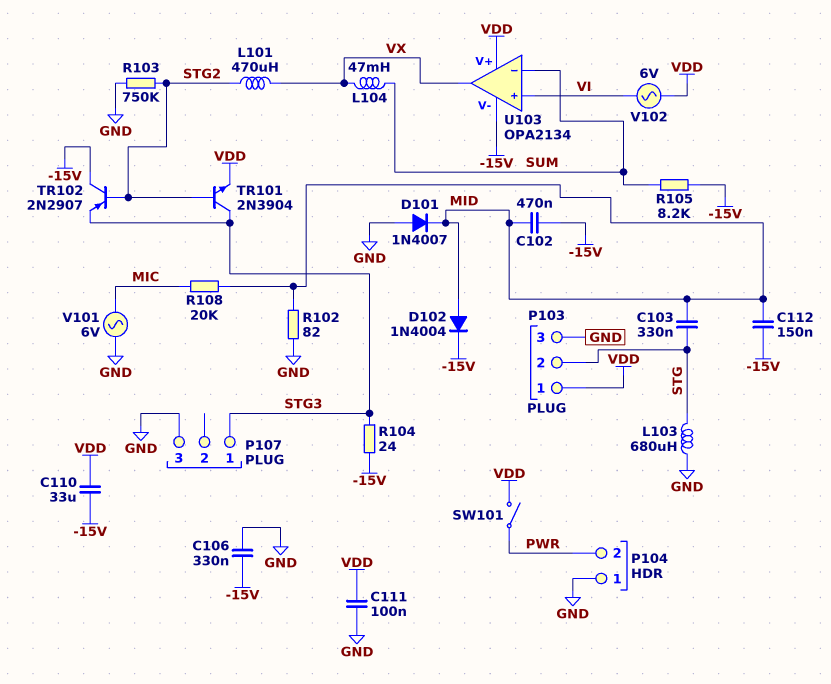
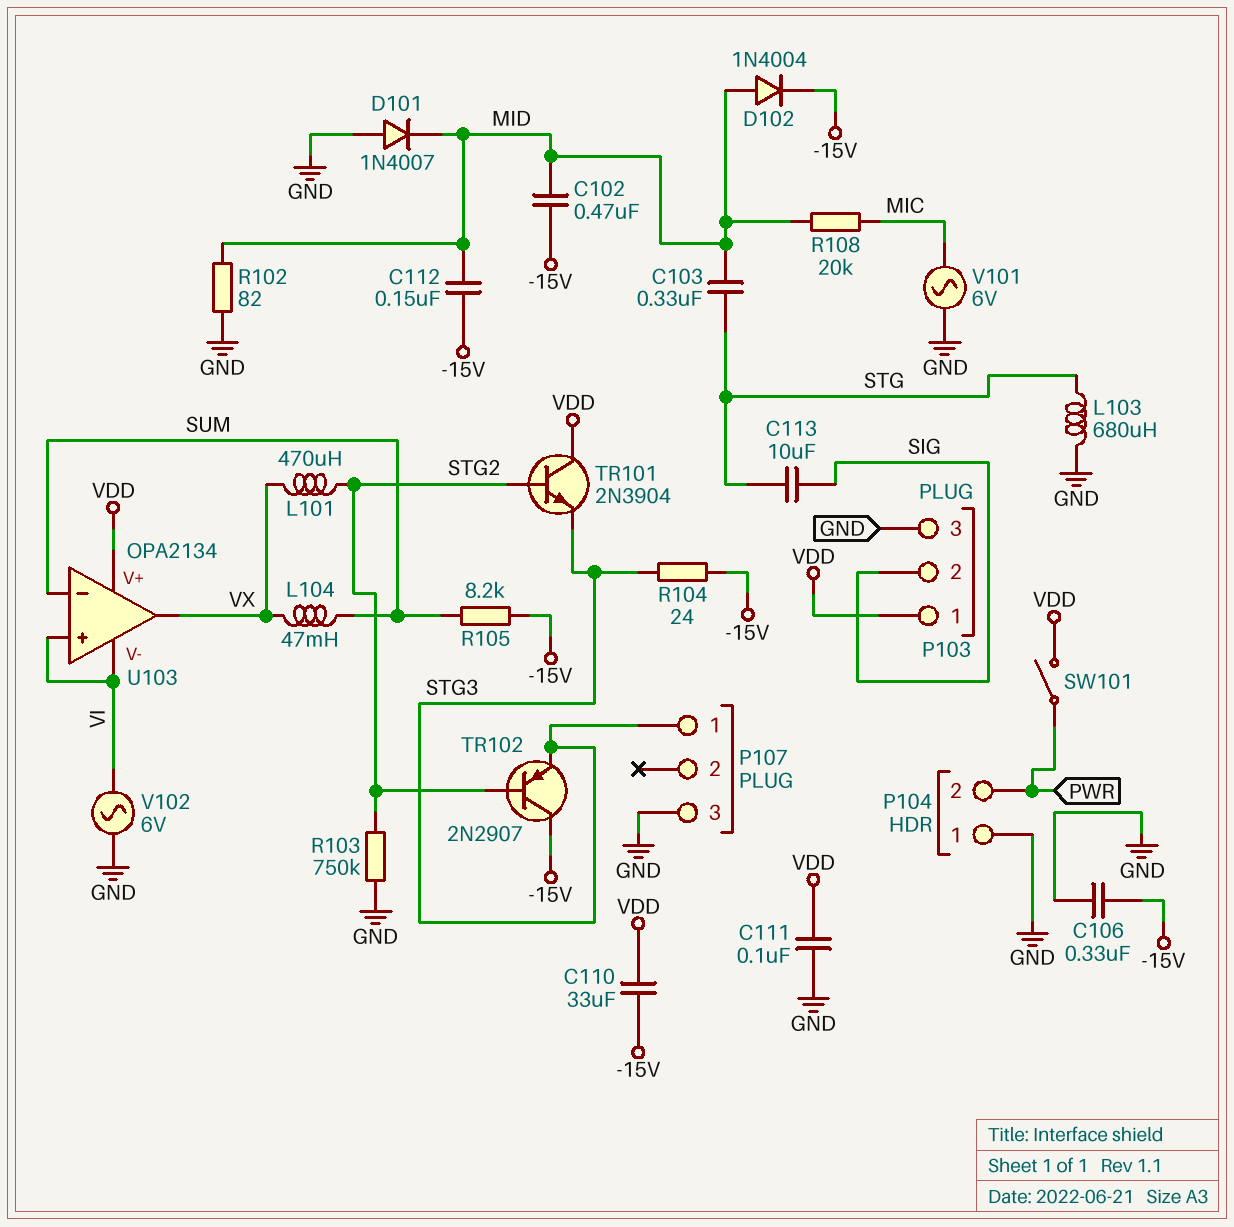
C113: none -> 10uF (SIG, STG)
P103 pin 2: STG -> SIG
TR101: NPN 2N3904 (B STG2, C STG3, E VDD) -> NPN 2N3904 (B STG2, C VDD, E STG3)
U103 pin V-: -15V -> VI
V102: AC 6V (VDD, VI) -> AC 6V (GND, VI)

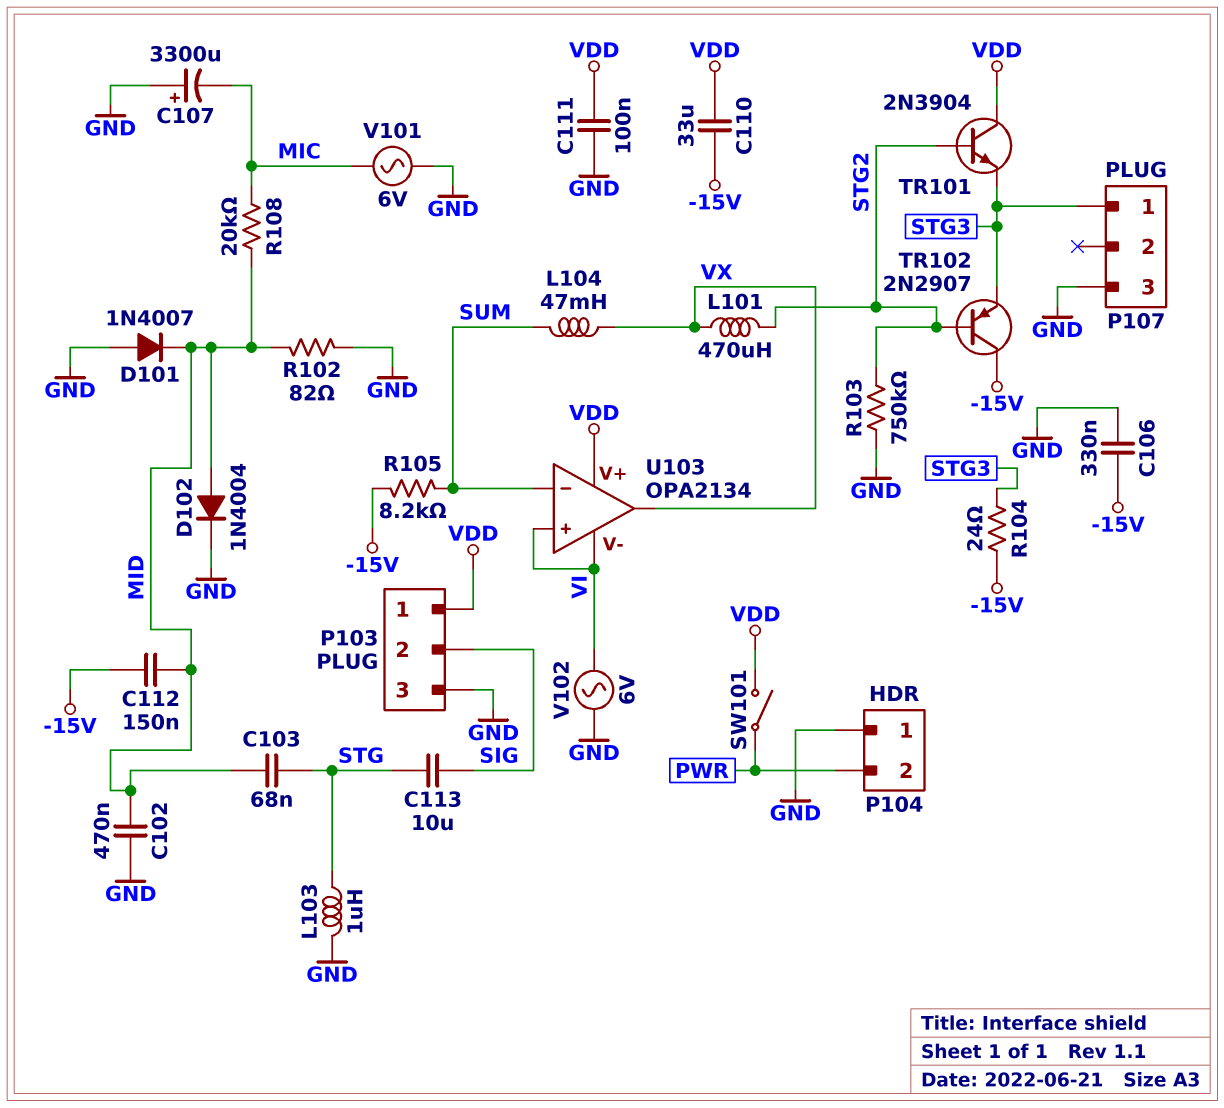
C102: 470nF (-15V, MID) -> 470nF (GND, MID)
C103: 330nF (MID, STG) -> 68nF (MID, STG)
C107: none -> 3300uF (plus GND, minus MIC)
D102: diode 1N4004 (A MID, K -15V) -> diode 1N4004 (A MID, K GND)
L103: 680uH (GND, STG) -> 1uH (GND, STG)

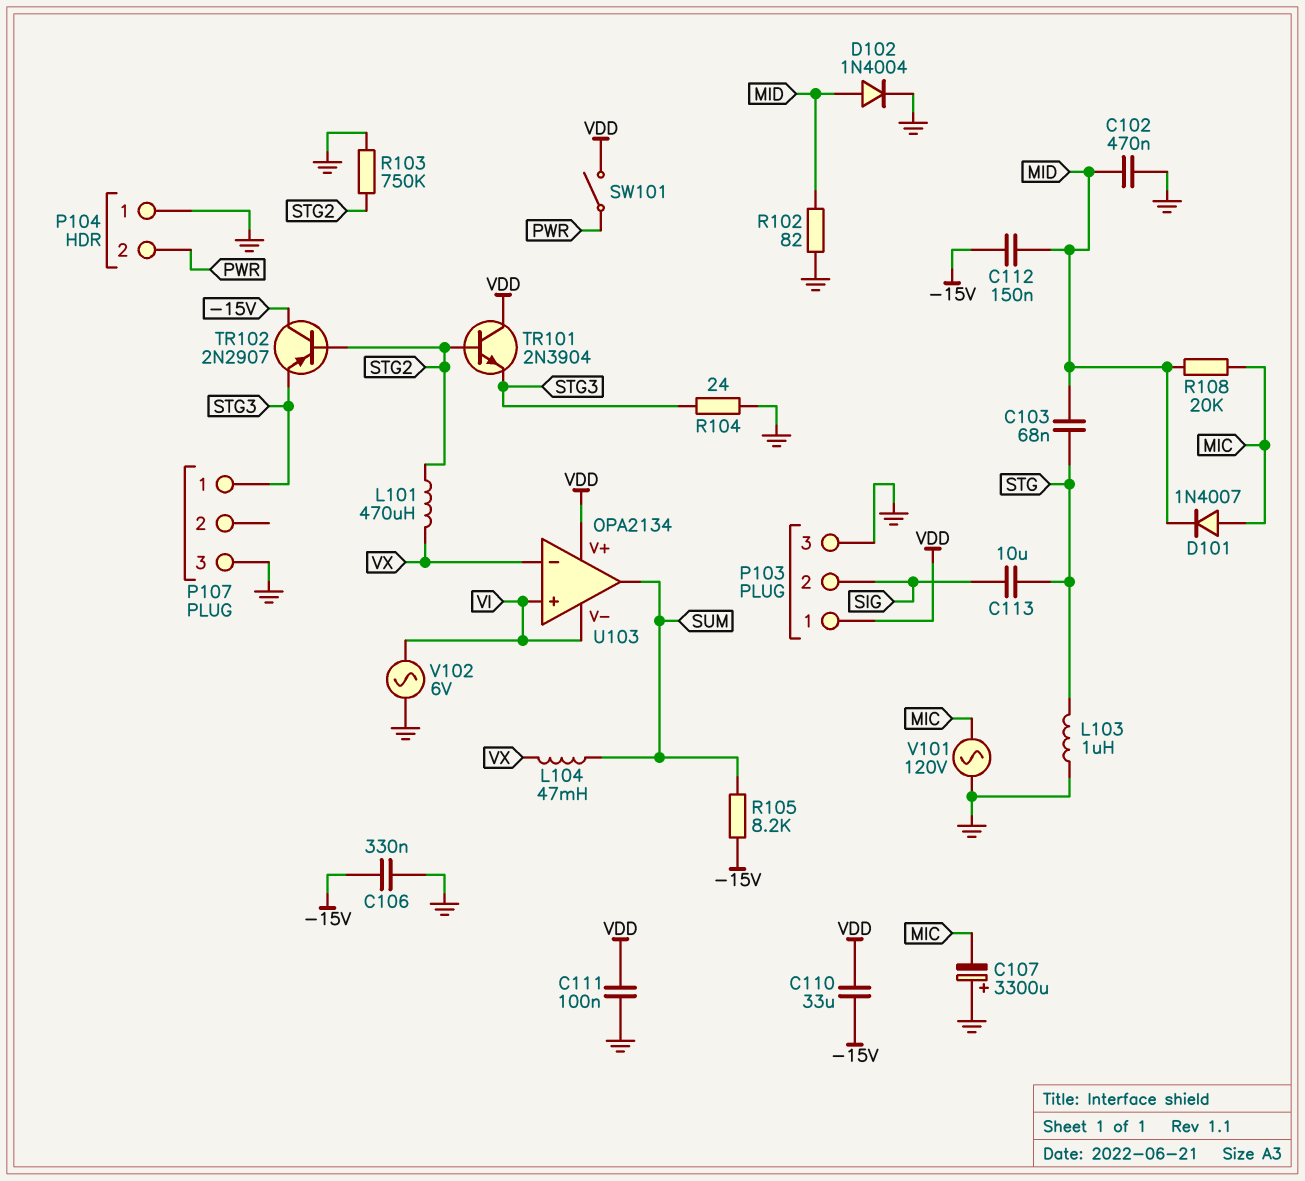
D101: diode 1N4007 (A GND, K MID) -> diode 1N4007 (A MIC, K MID)
R104: 24 (-15V, STG3) -> 24 (GND, STG3)
U103 pin in-: SUM -> VX
U103 pin out: VX -> SUM
V101: AC 6V (GND, MIC) -> AC 120V (GND, MIC)

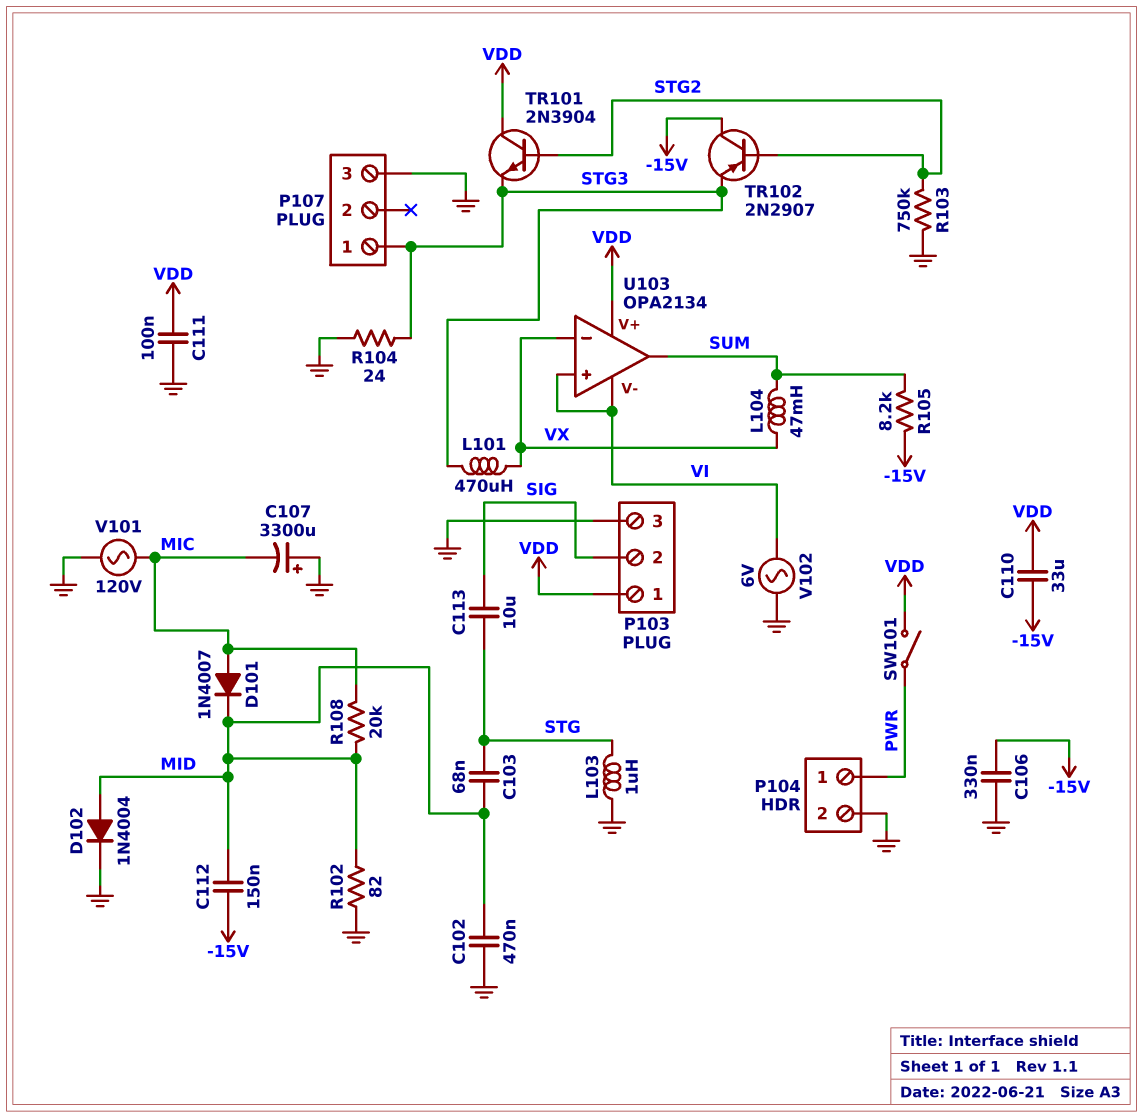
L101: 470uH (STG2, VX) -> 470uH (STG3, VX)
P104 pin 1: GND -> PWR
P104 pin 2: PWR -> GND

